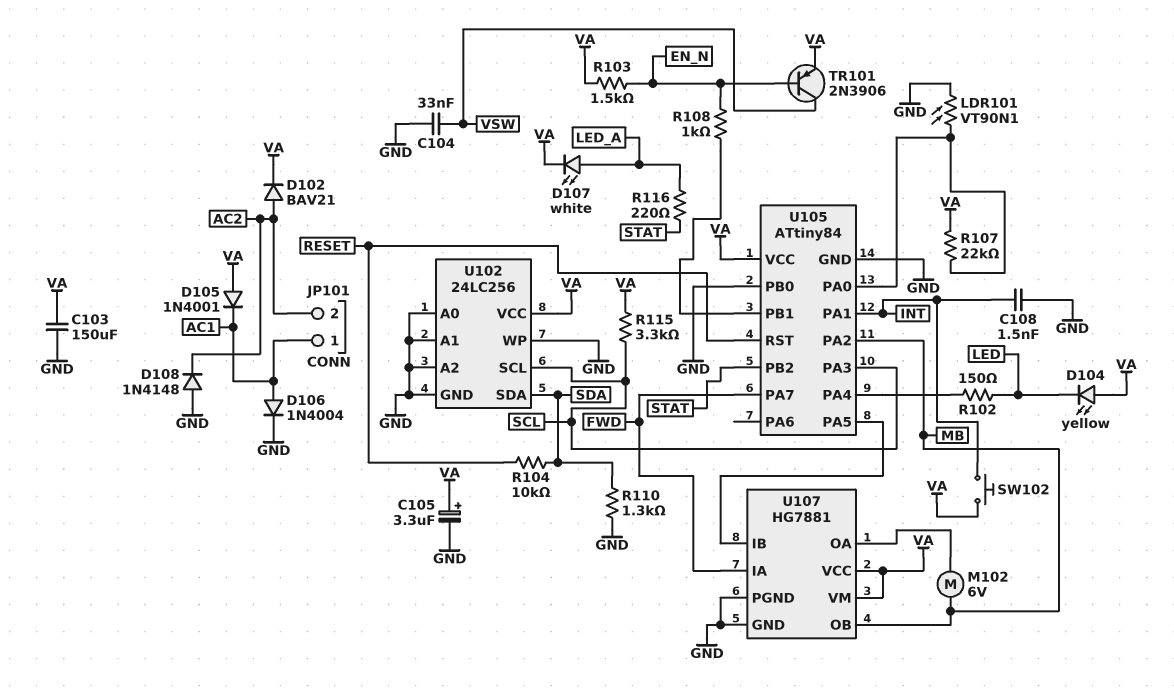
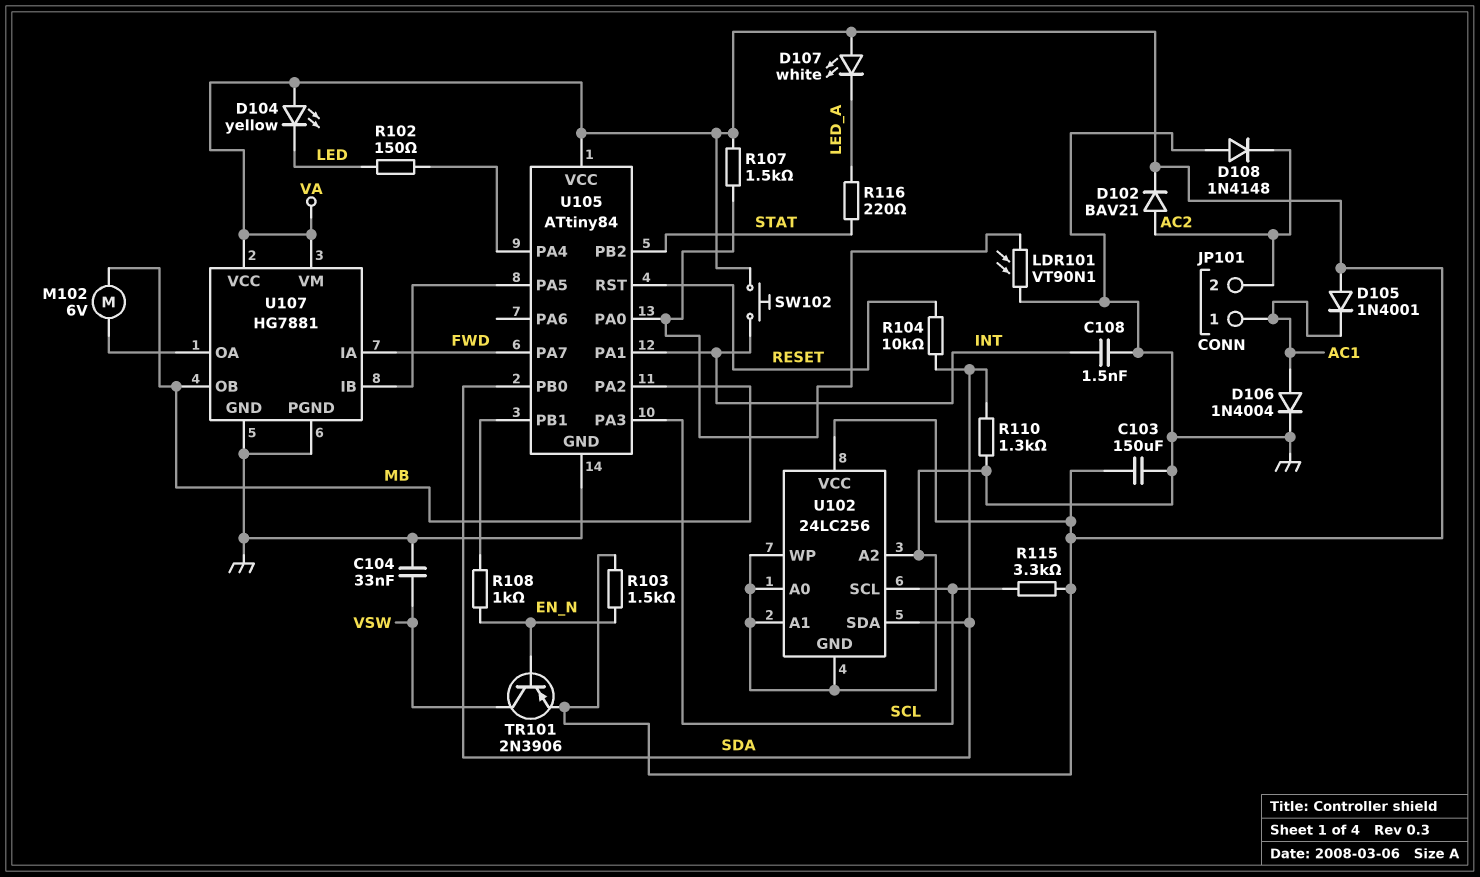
C105: 3.3uF (plus VA, minus GND) -> none
D107: LED white (A LED_A, K VA) -> LED white (A VA, K LED_A)
R107: 22k (U105/PA0, VA) -> 1.5k (U105/PA0, VA)
U105 pin PB0: GND -> SDA

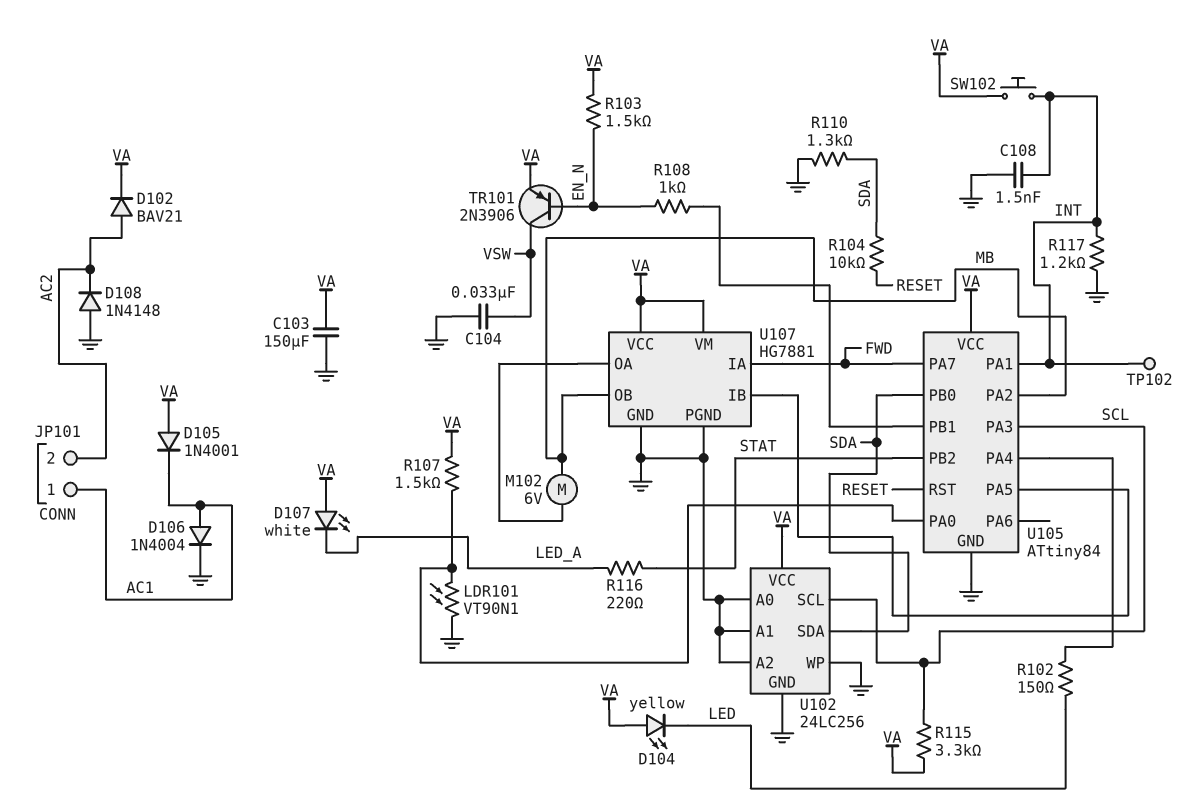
R117: none -> 1.2k (GND, INT)
TP102: none -> test point (INT)

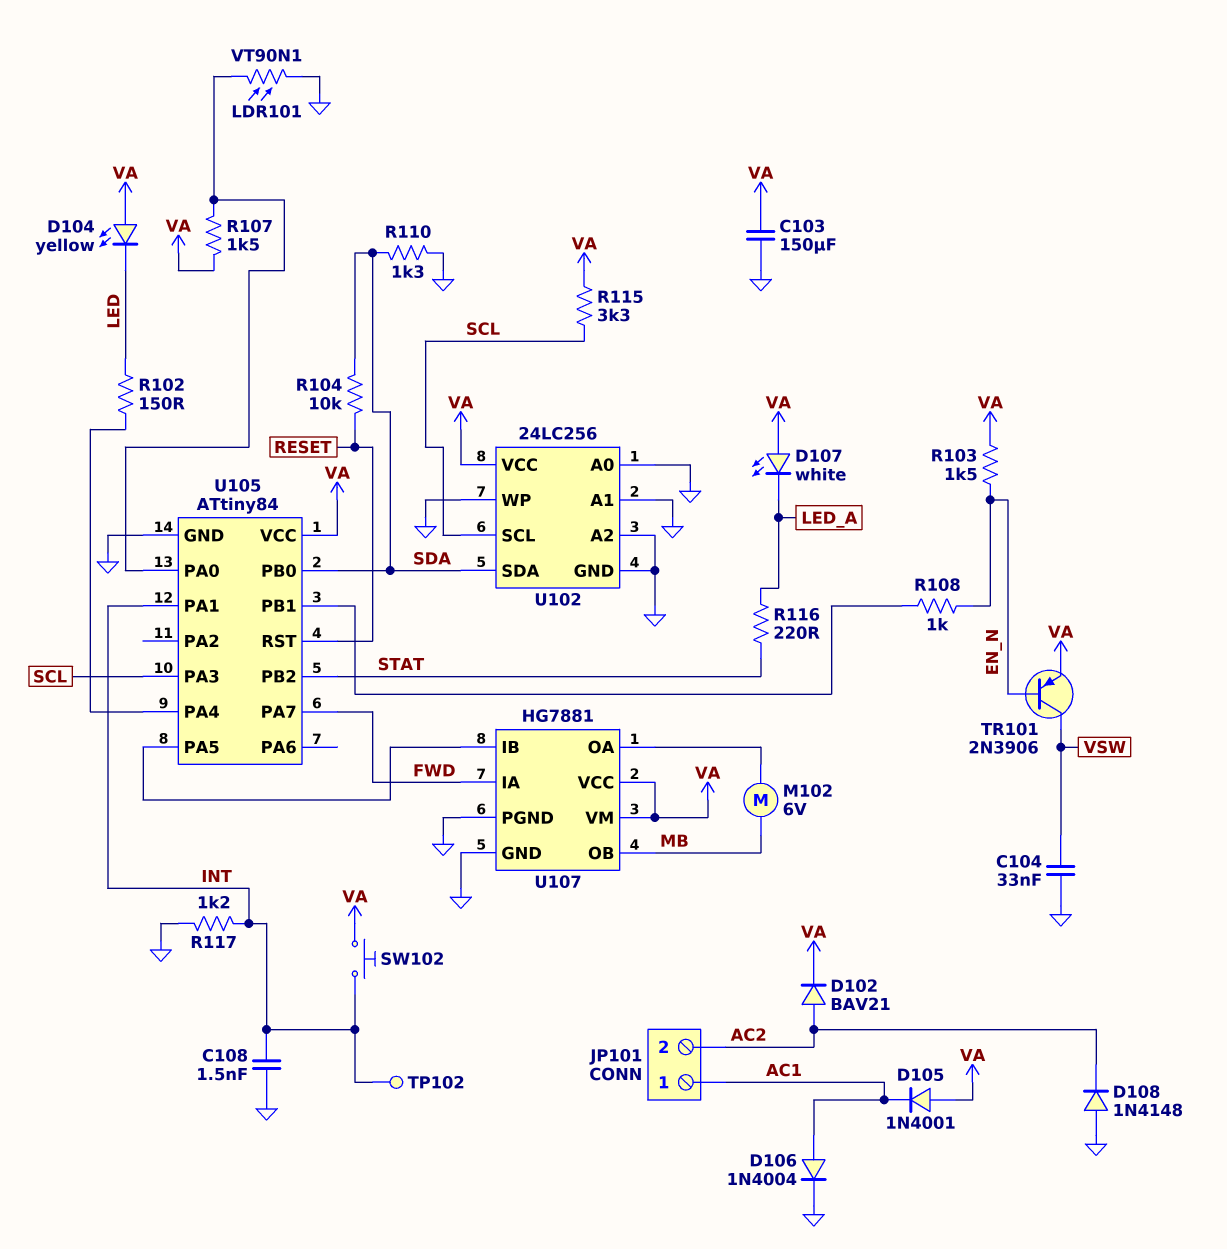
U105 pin PA2: MB -> none

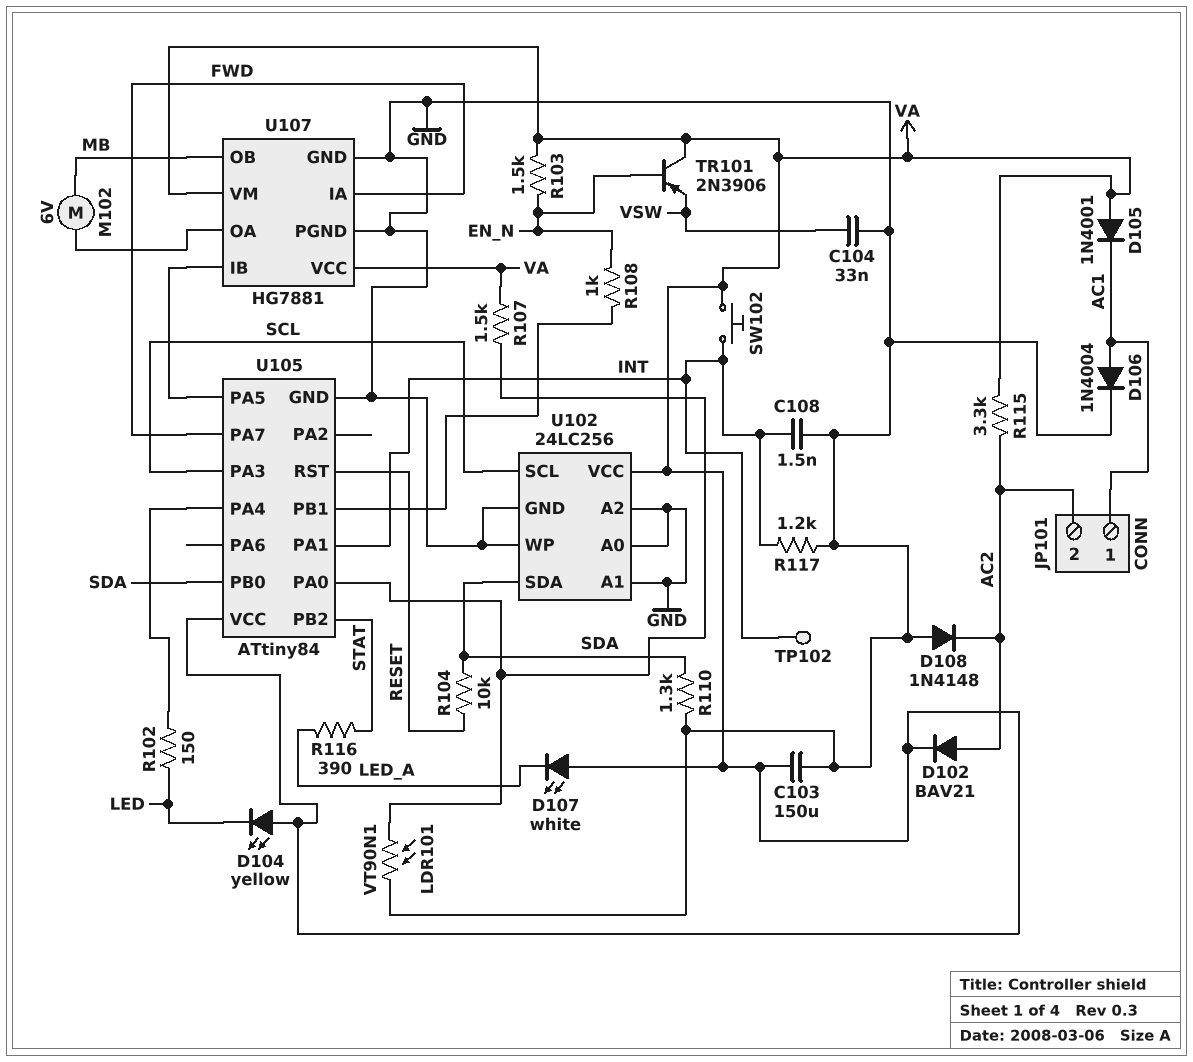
R115: 3.3k (SCL, VA) -> 3.3k (AC2, VA)
R116: 220 (LED_A, STAT) -> 390 (LED_A, STAT)
TR101: PNP 2N3906 (B EN_N, C VSW, E VA) -> PNP 2N3906 (B EN_N, C VA, E VSW)

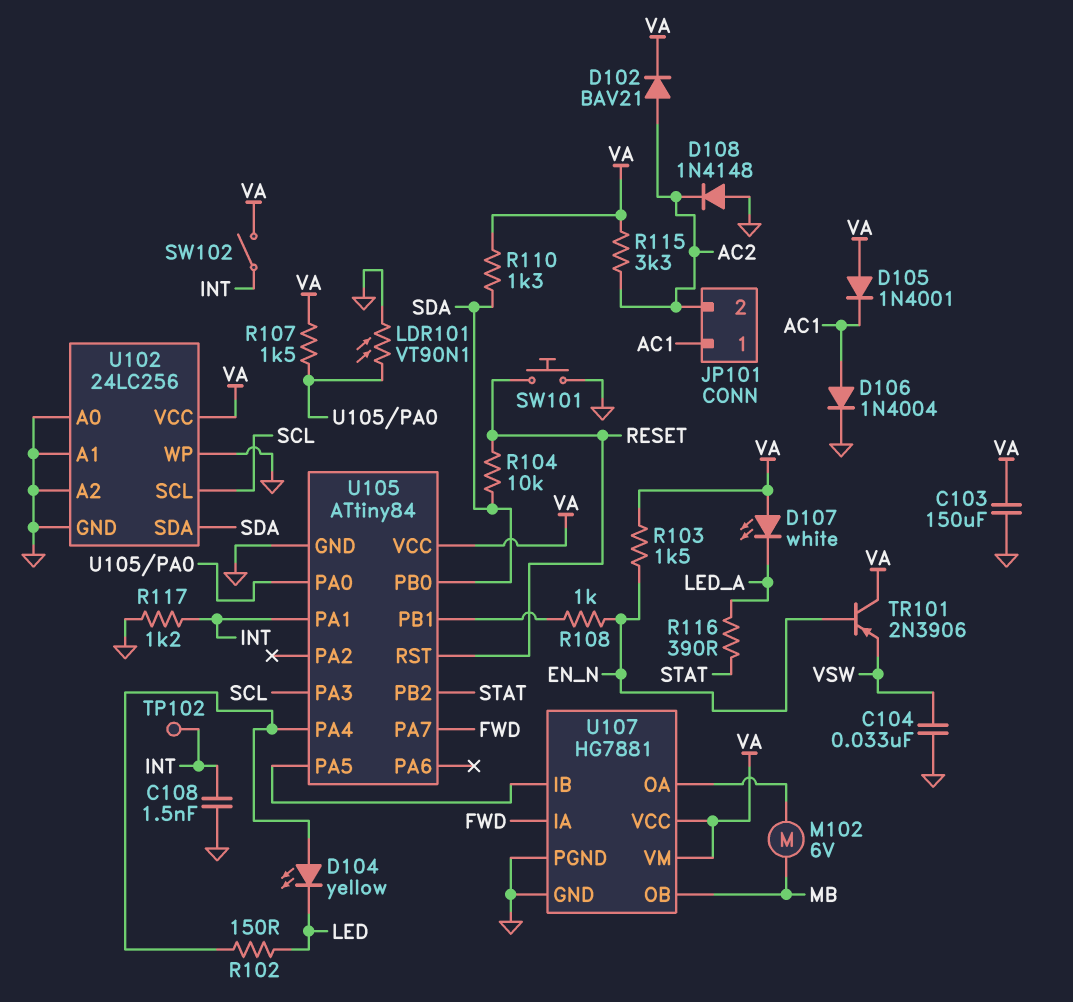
D104: LED yellow (A VA, K LED) -> LED yellow (A U105/PA4, K LED)
R110: 1.3k (GND, SDA) -> 1.3k (SDA, VA)
SW101: none -> button (GND, RESET)
SW102: button (INT, VA) -> switch (INT, VA)

